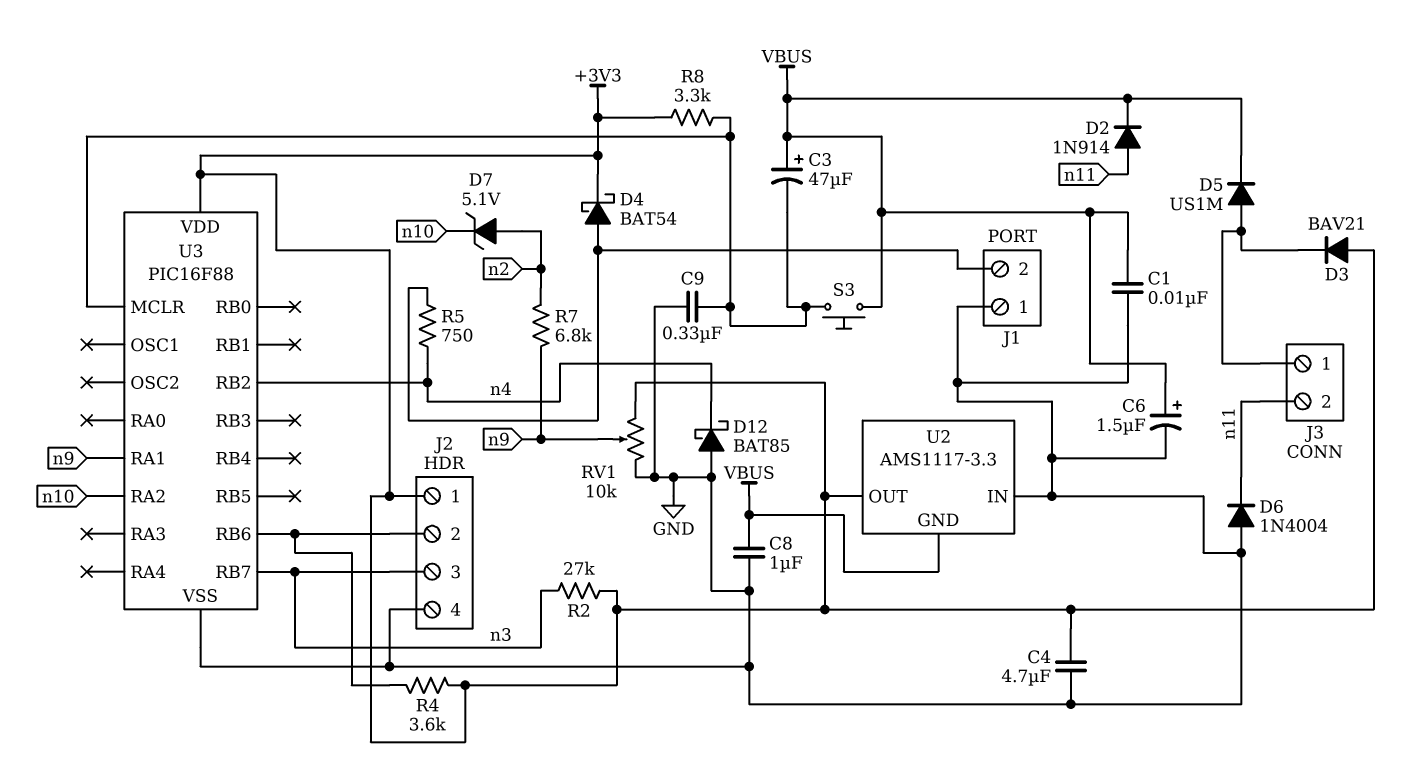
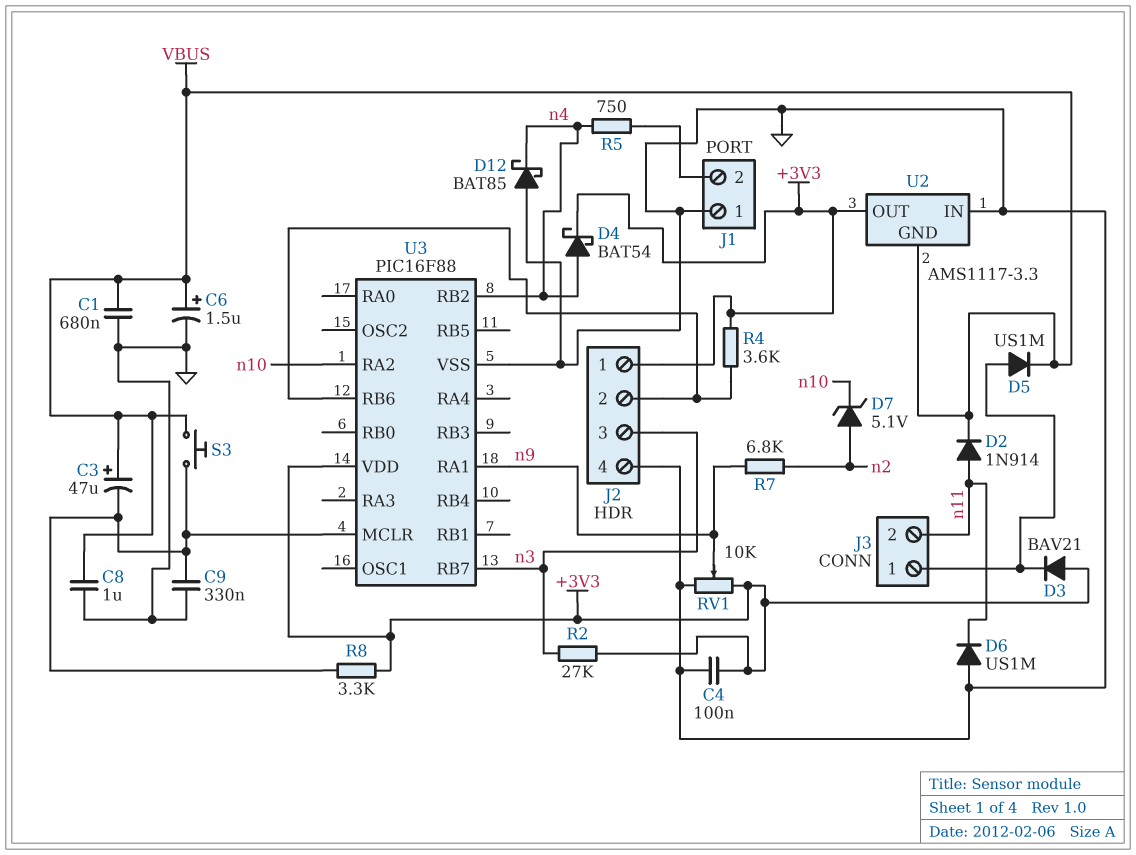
C1: 10nF (GND, VBUS) -> 680nF (GND, VBUS)
C4: 4.7uF (+3V3, GND) -> 100nF (+3V3, GND)
D4: schottky BAT54 (A J1/2, K +3V3) -> schottky BAT54 (A n4, K +3V3)
D6: diode 1N4004 (A GND, K n11) -> diode US1M (A GND, K n11)

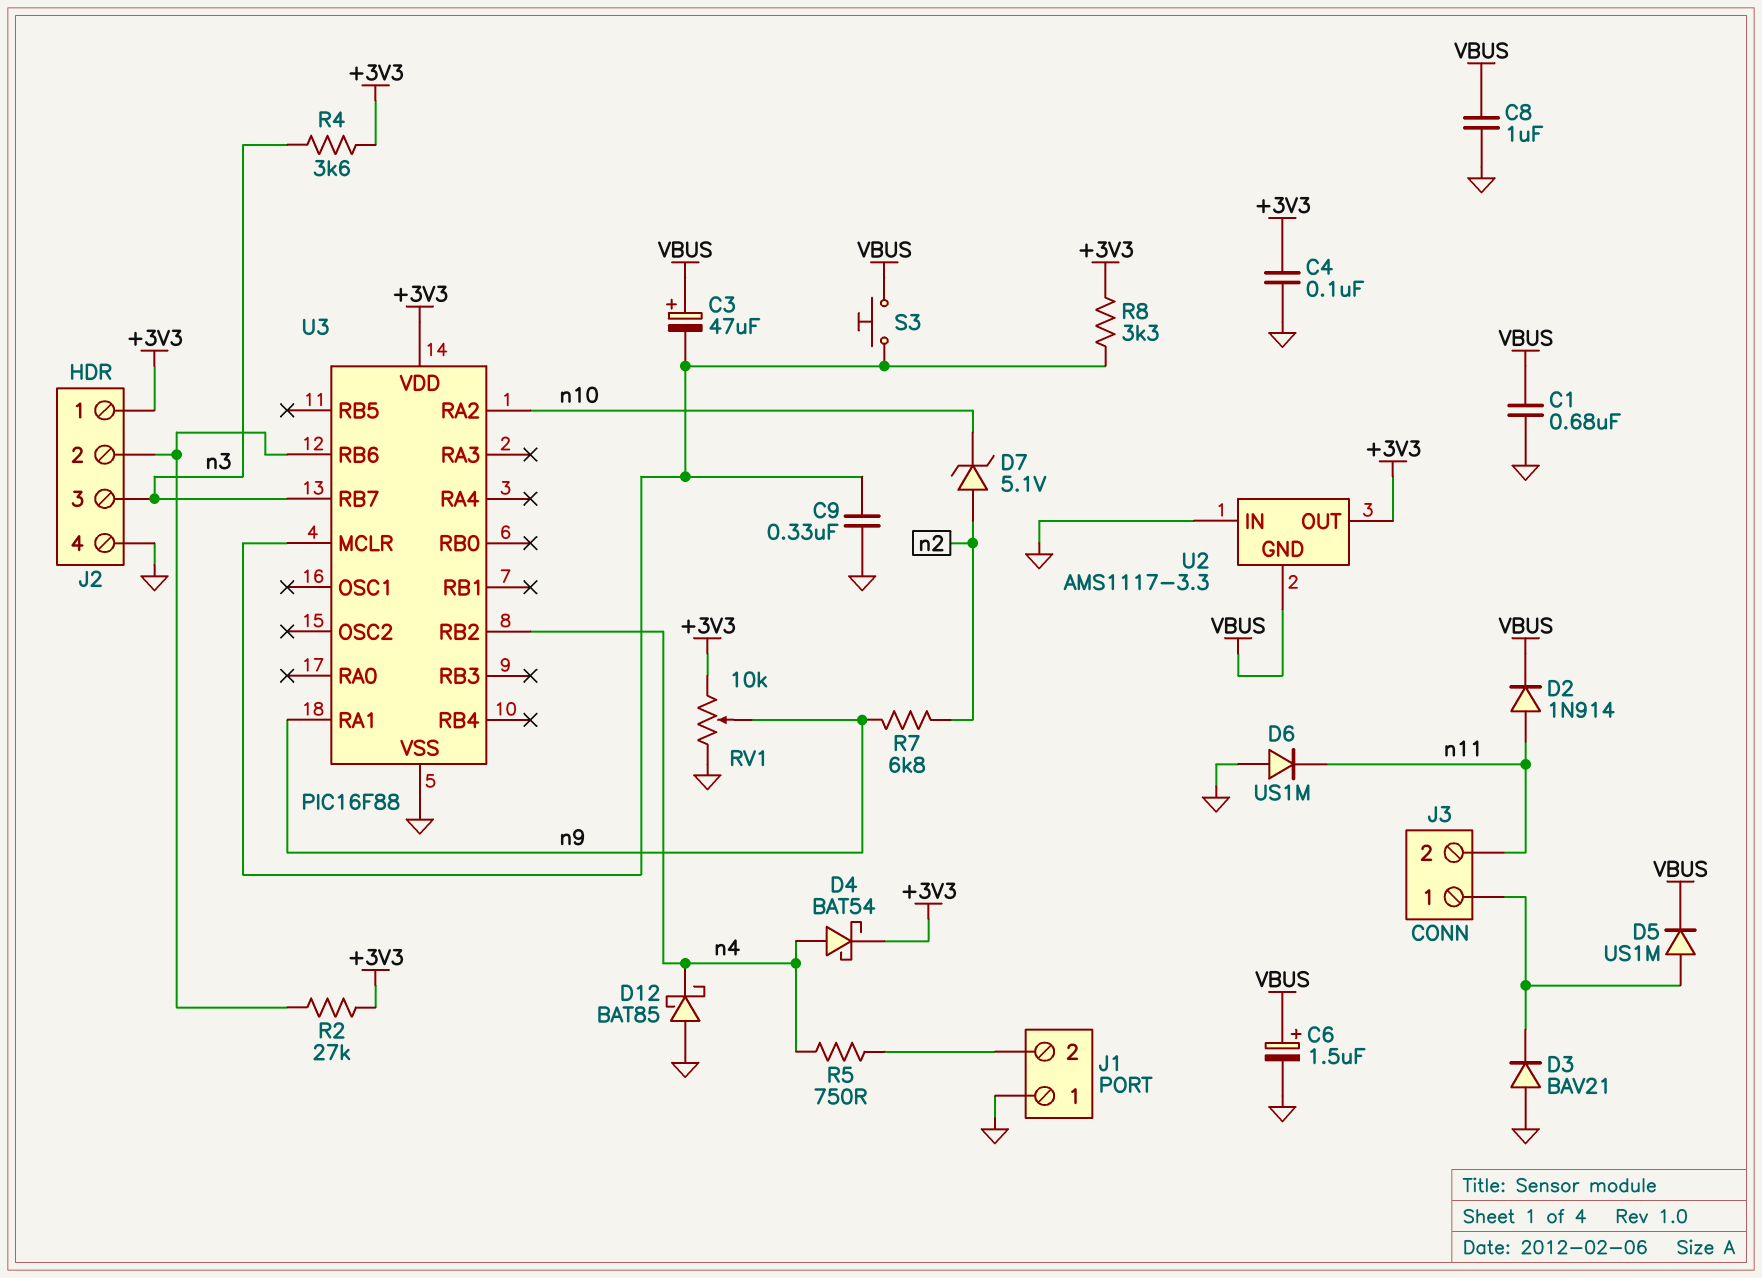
D3: diode BAV21 (A +3V3, K J3/1) -> diode BAV21 (A GND, K J3/1)
R2: 27k (+3V3, n3) -> 27k (+3V3, J2/2)
R4: 3.6k (+3V3, J2/2) -> 3.6k (+3V3, n3)

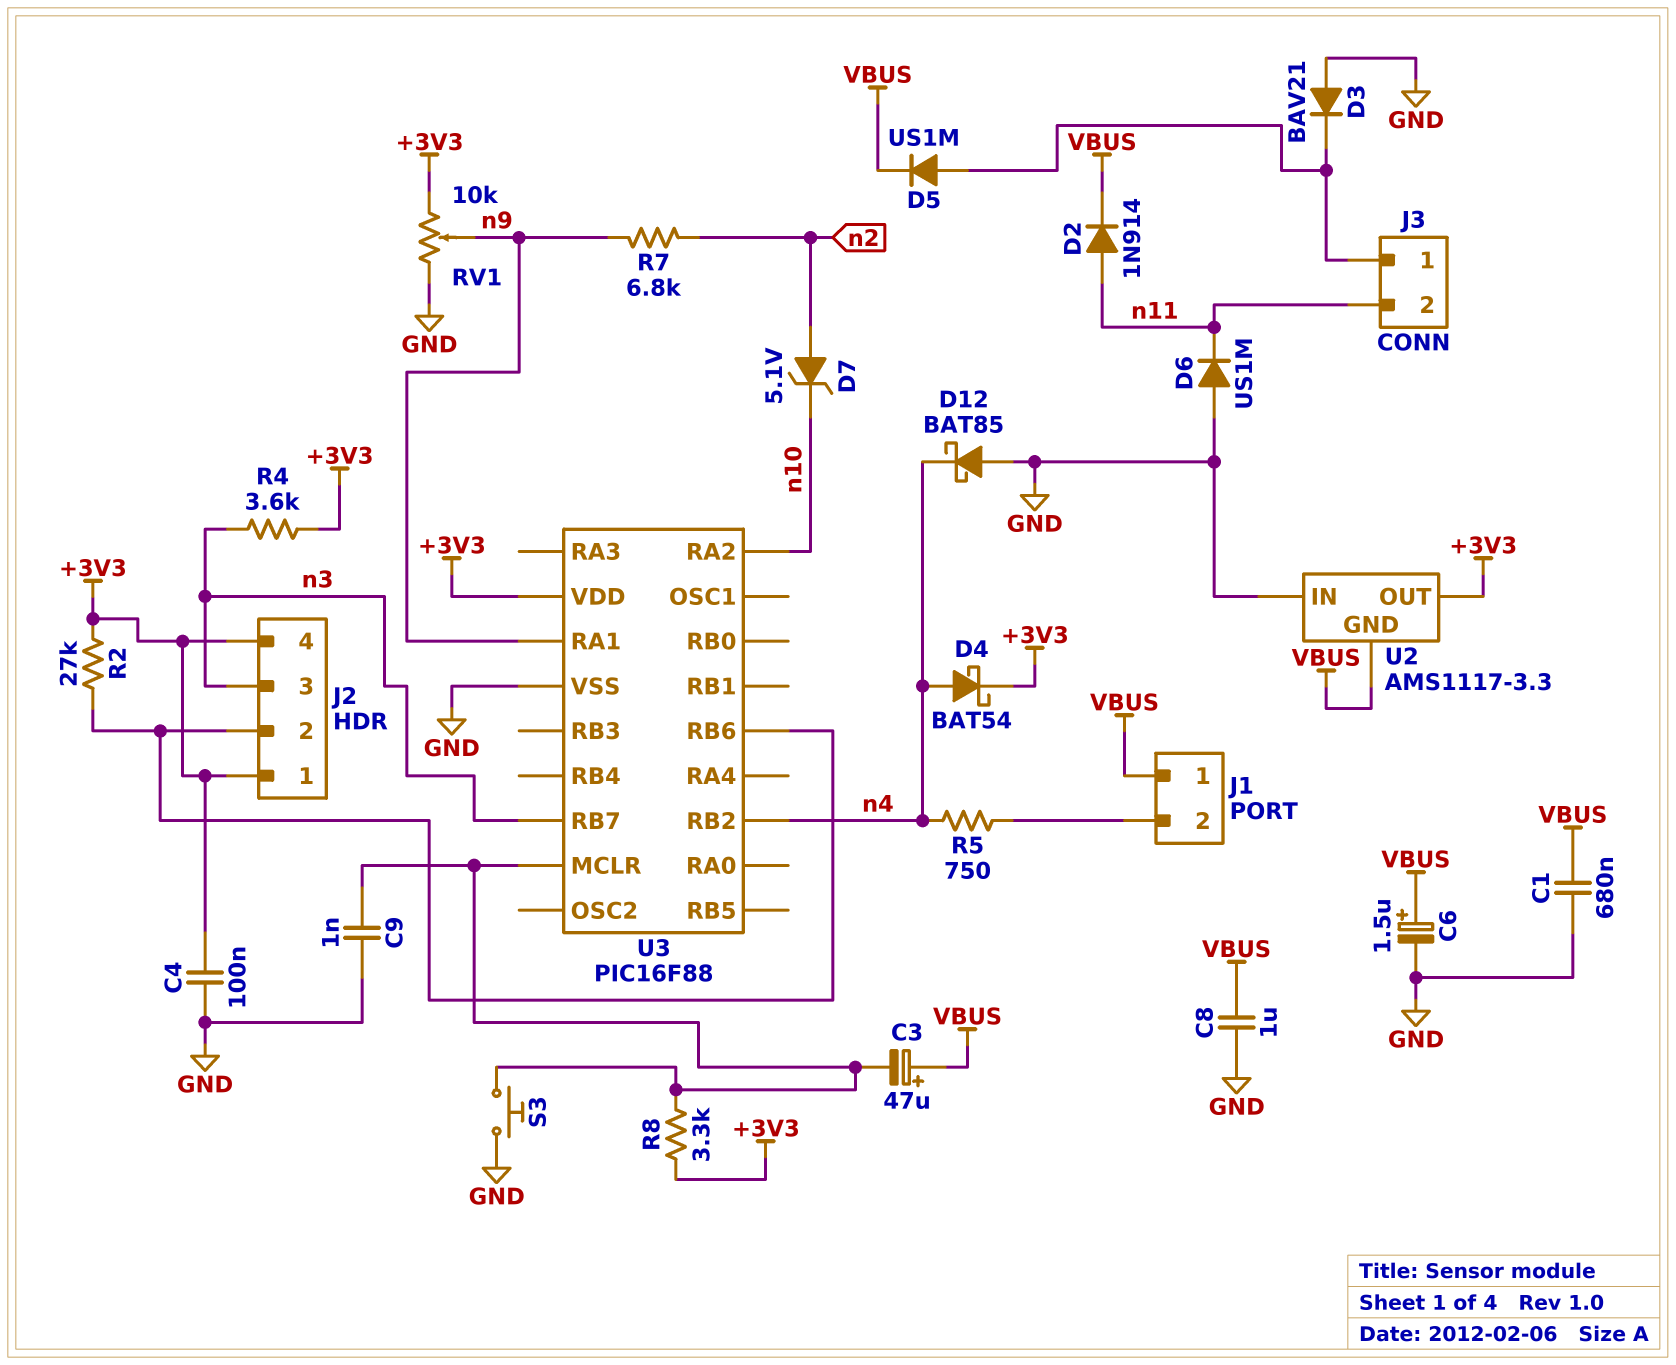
C9: 330nF (GND, U3/MCLR) -> 1nF (GND, U3/MCLR)
J1 pin 1: GND -> VBUS
J2 pin 4: GND -> +3V3
S3: button (U3/MCLR, VBUS) -> button (GND, U3/MCLR)

